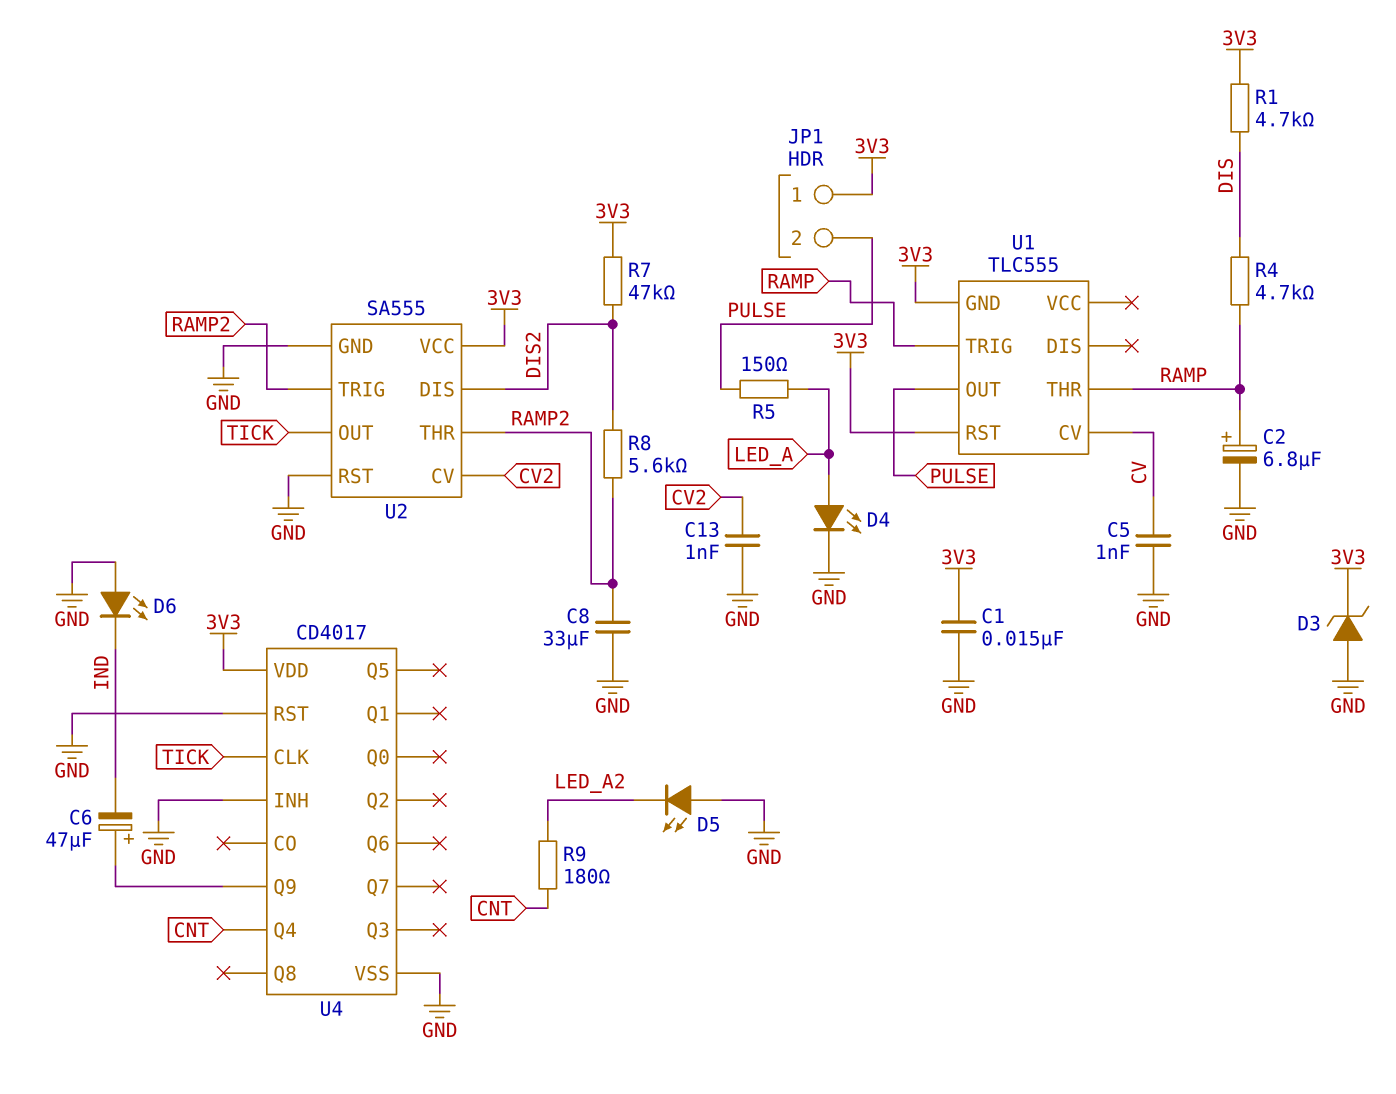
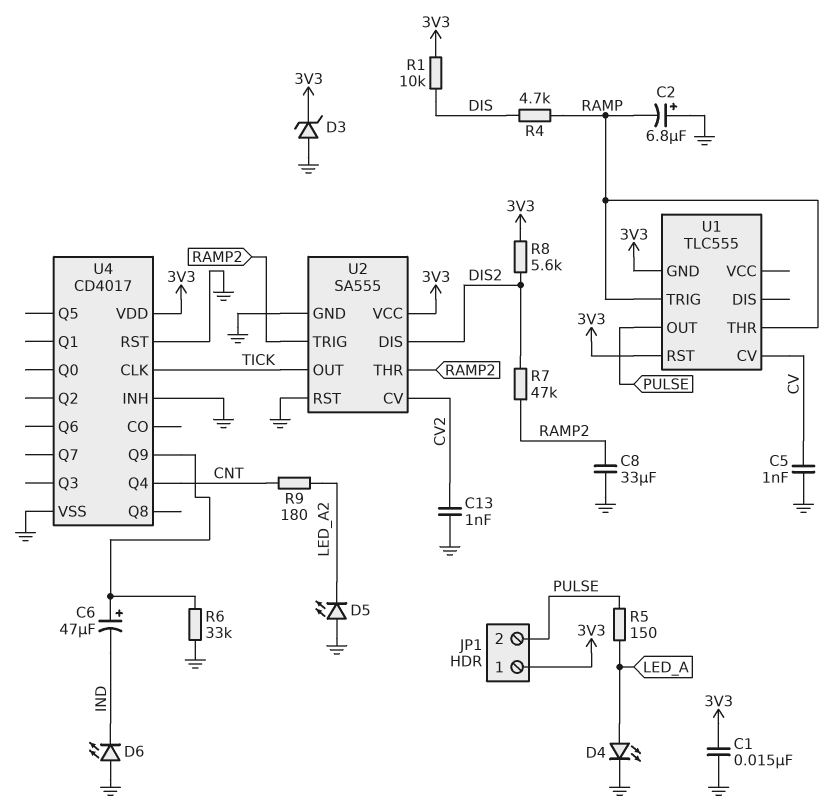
C2: 6.8uF (plus RAMP, minus GND) -> 6.8uF (plus GND, minus RAMP)
R1: 4.7k (3V3, DIS) -> 10k (3V3, DIS)
R6: none -> 33k (GND, U4/Q9)
R7: 47k (3V3, DIS2) -> 47k (DIS2, RAMP2)
R8: 5.6k (DIS2, RAMP2) -> 5.6k (3V3, DIS2)

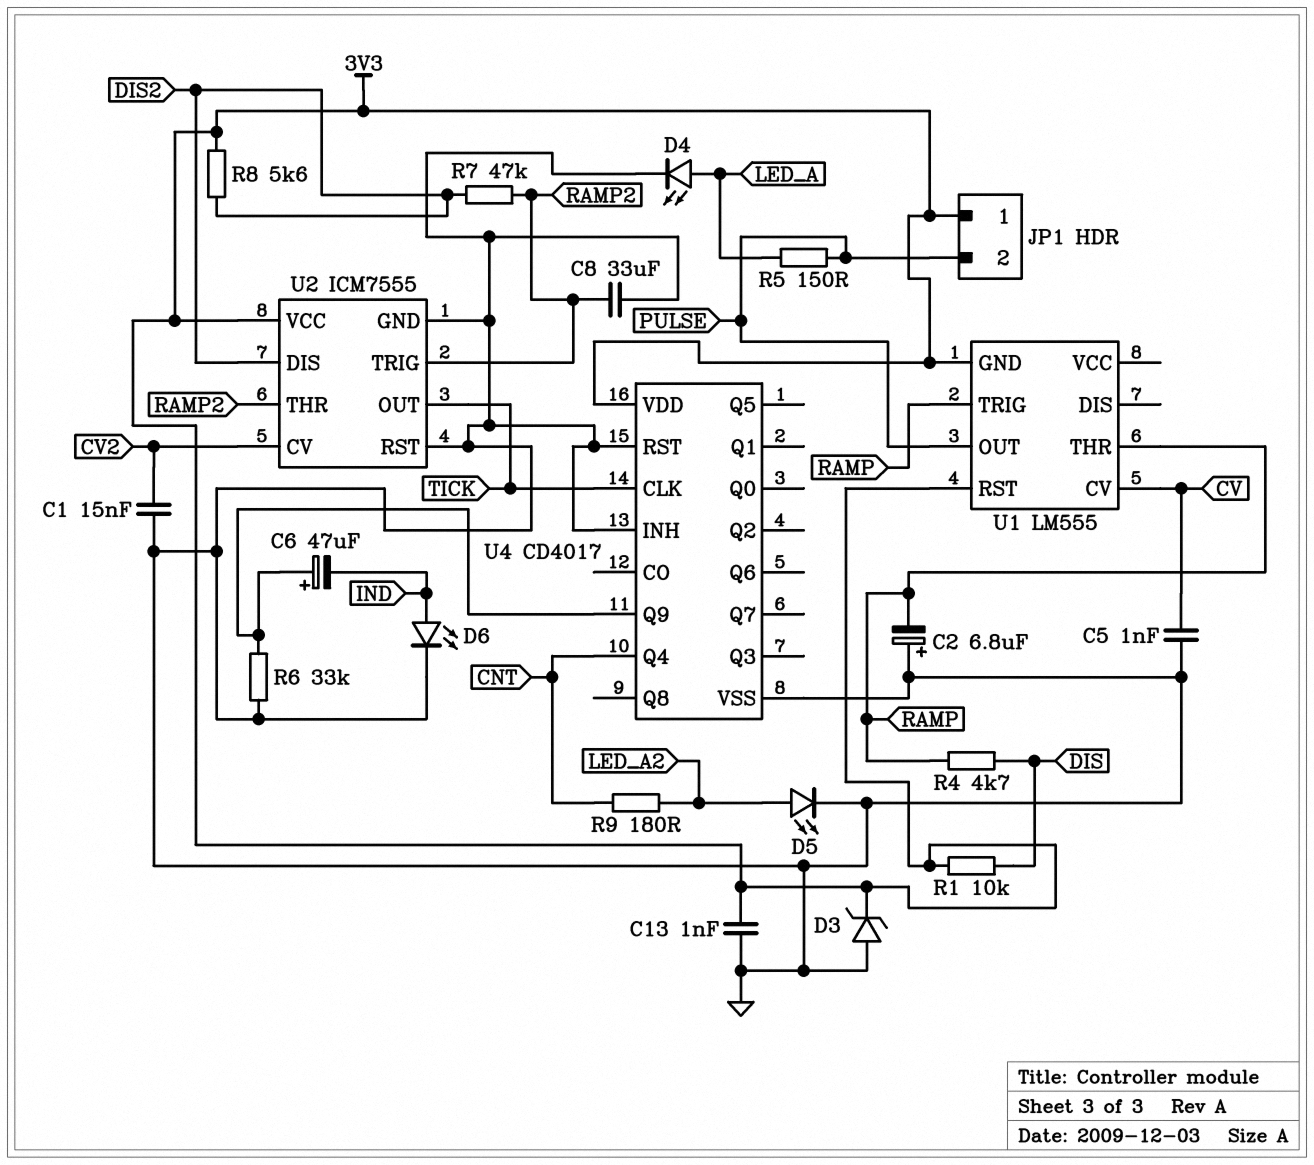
C1: 15nF (3V3, GND) -> 15nF (CV2, GND)
C13: 1nF (CV2, GND) -> 1nF (3V3, GND)
D5: LED (A GND, K LED_A2) -> LED (A LED_A2, K GND)
D6: LED (A GND, K IND) -> LED (A IND, K GND)
U1: TLC555 -> LM555
U2: SA555 -> ICM7555

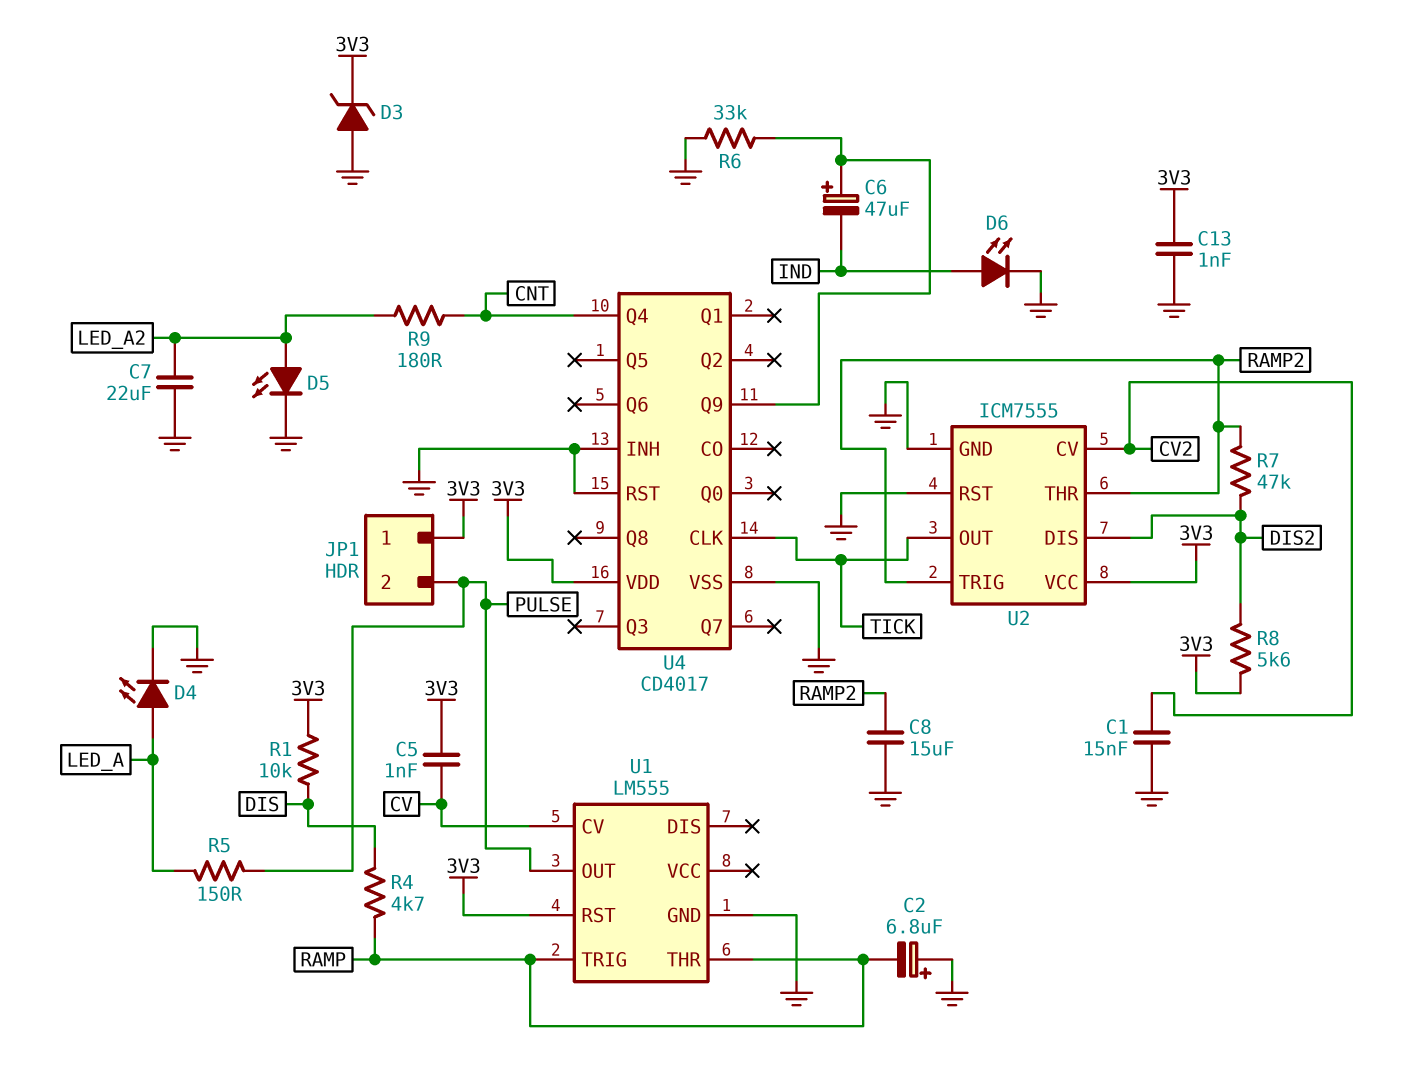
C5: 1nF (CV, GND) -> 1nF (3V3, CV)
C7: none -> 22uF (GND, LED_A2)
C8: 33uF (GND, RAMP2) -> 15uF (GND, RAMP2)
U1 pin GND: 3V3 -> GND

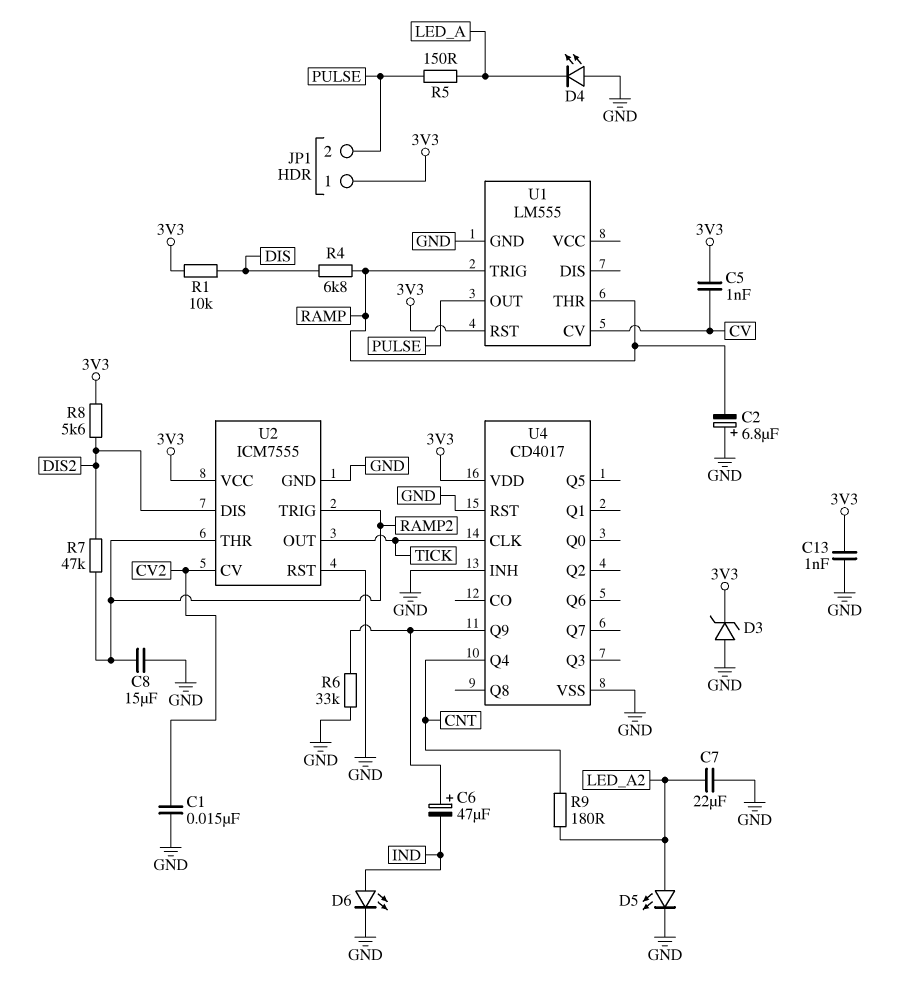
D4: LED (A LED_A, K GND) -> LED (A GND, K LED_A)
R4: 4.7k (DIS, RAMP) -> 6.8k (DIS, RAMP)

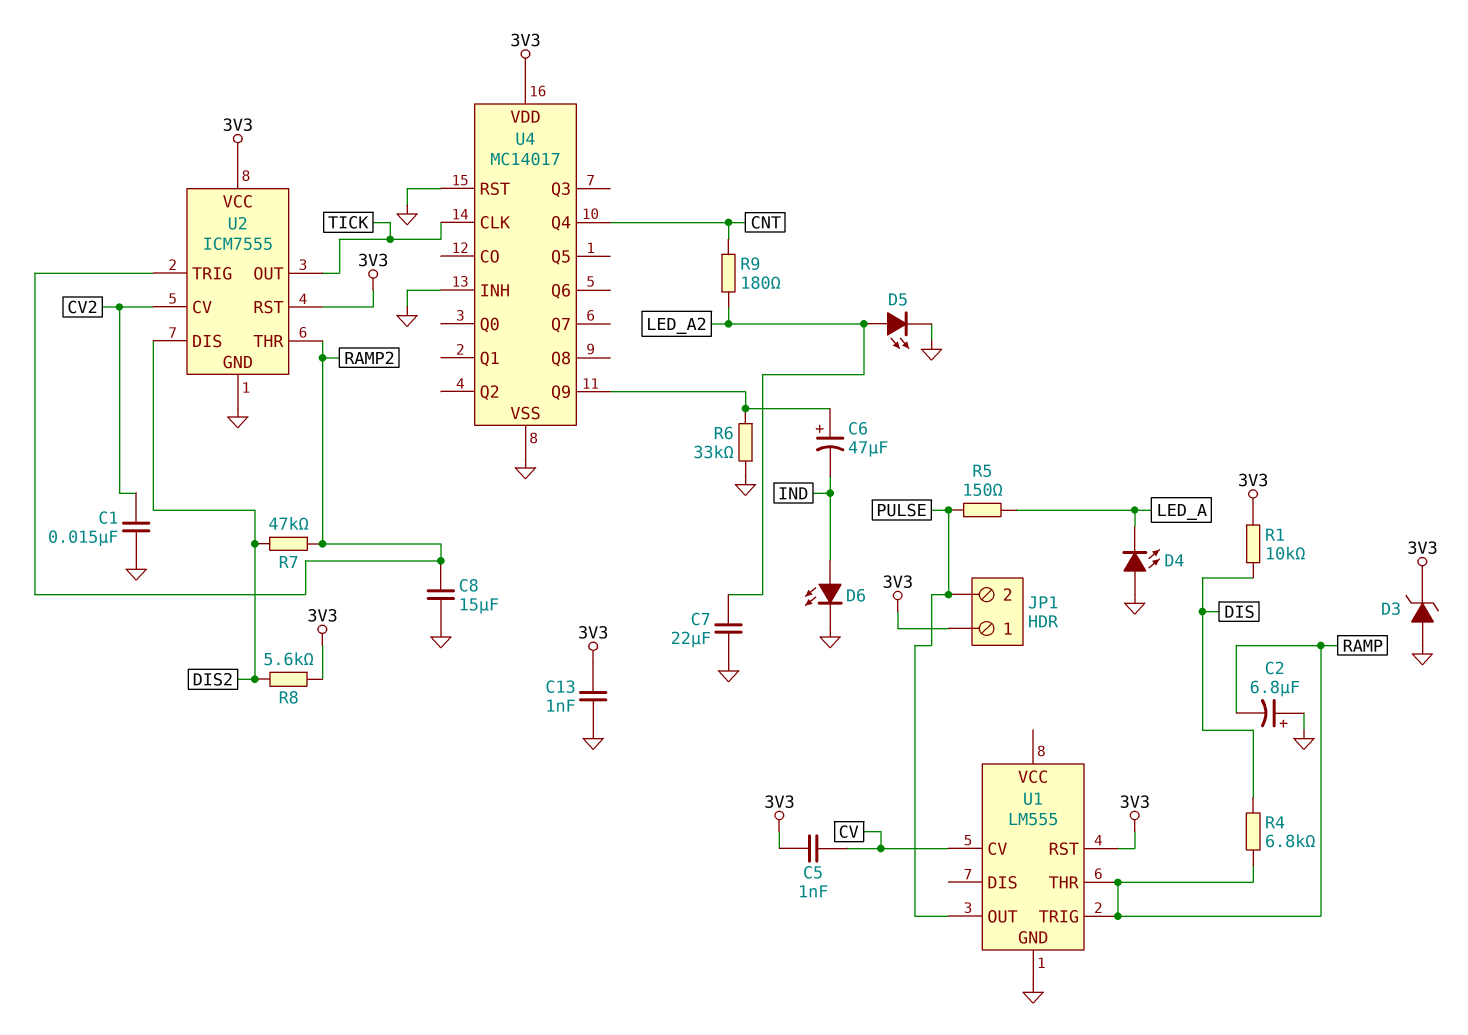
U2 pin RST: GND -> 3V3
U4: CD4017 -> MC14017

